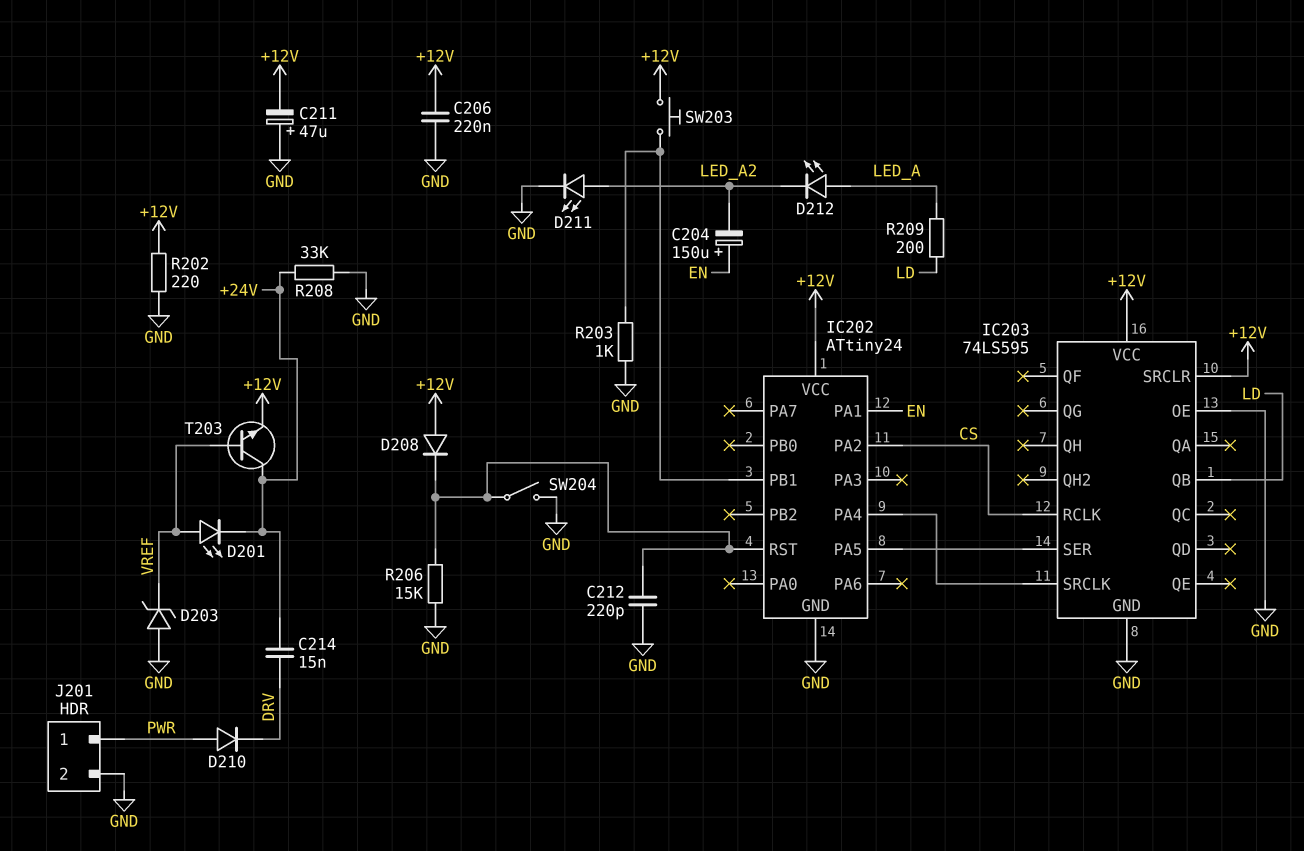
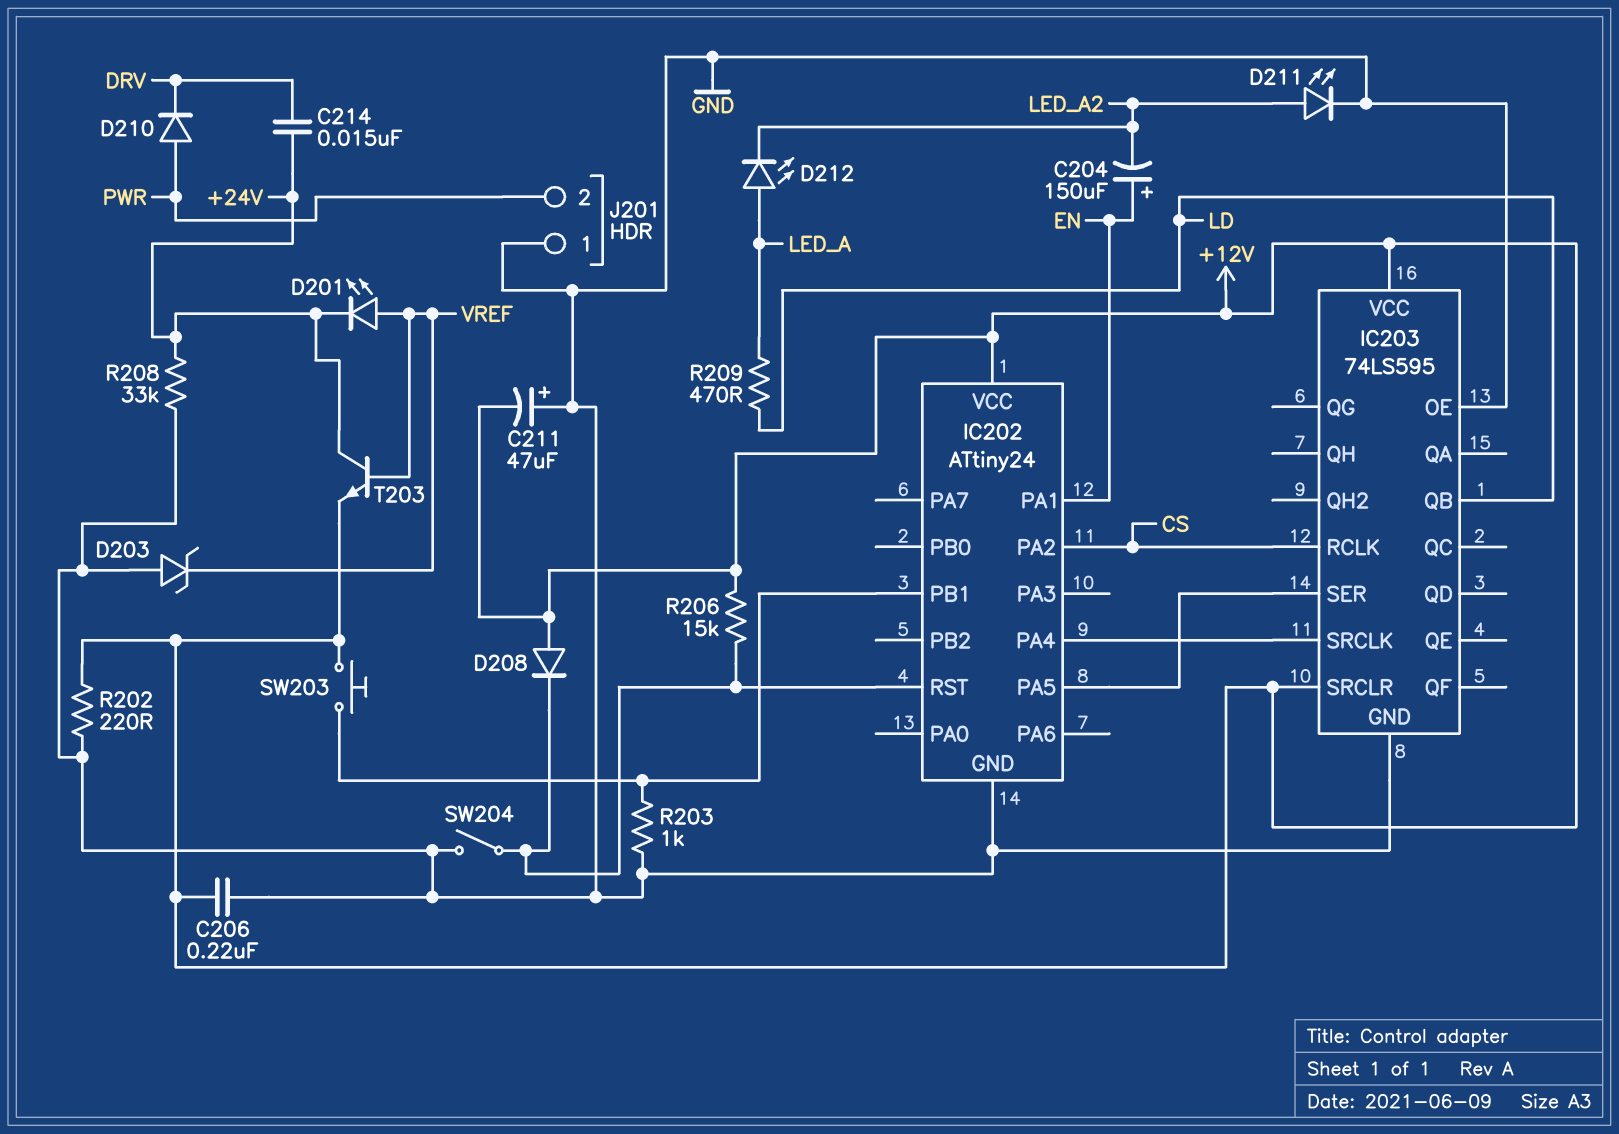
C212: 220pF (GND, IC202/RST) -> none
J201 pin 1: PWR -> GND
J201 pin 2: GND -> PWR
R206: 15k (GND, IC202/RST) -> 15k (+12V, IC202/RST)
R209: 200 (LD, LED_A) -> 470 (LD, LED_A)

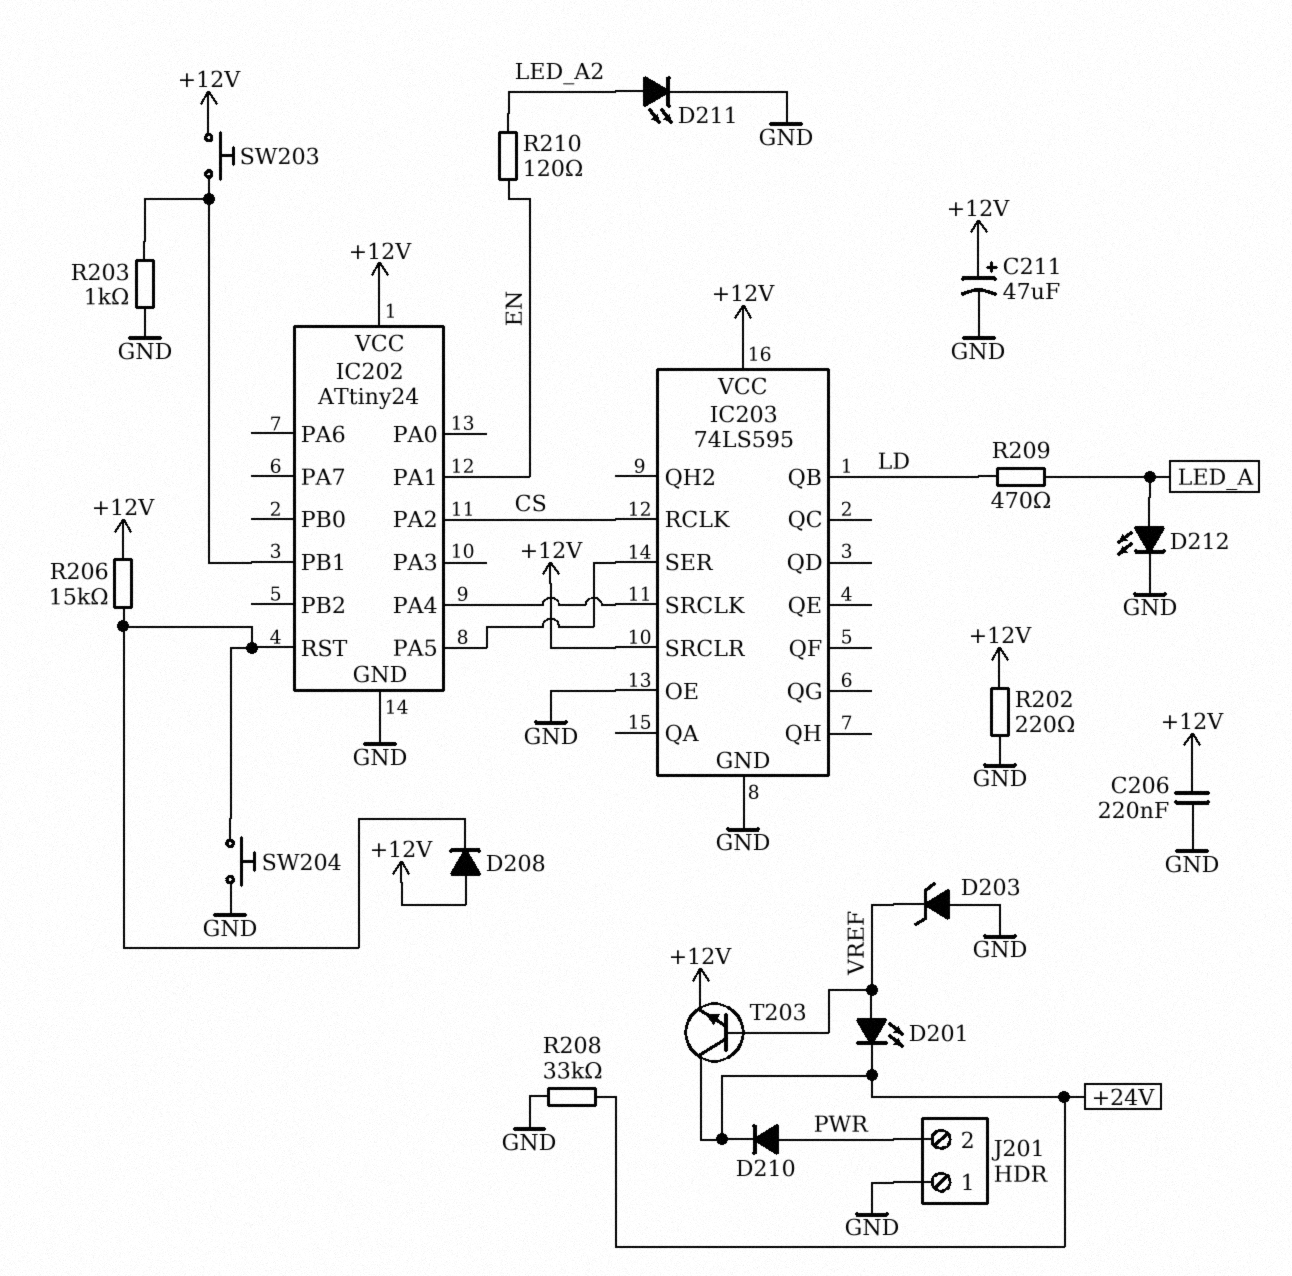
C204: 150uF (plus EN, minus LED_A2) -> none
C211: 47uF (plus GND, minus +12V) -> 47uF (plus +12V, minus GND)
C214: 15nF (+24V, DRV) -> none
D210: diode (A PWR, K DRV) -> diode (A PWR, K +24V)
D212: LED (A LED_A, K LED_A2) -> LED (A LED_A, K GND)
R210: none -> 120 (EN, LED_A2)
SW204: switch (GND, IC202/RST) -> button (GND, IC202/RST)

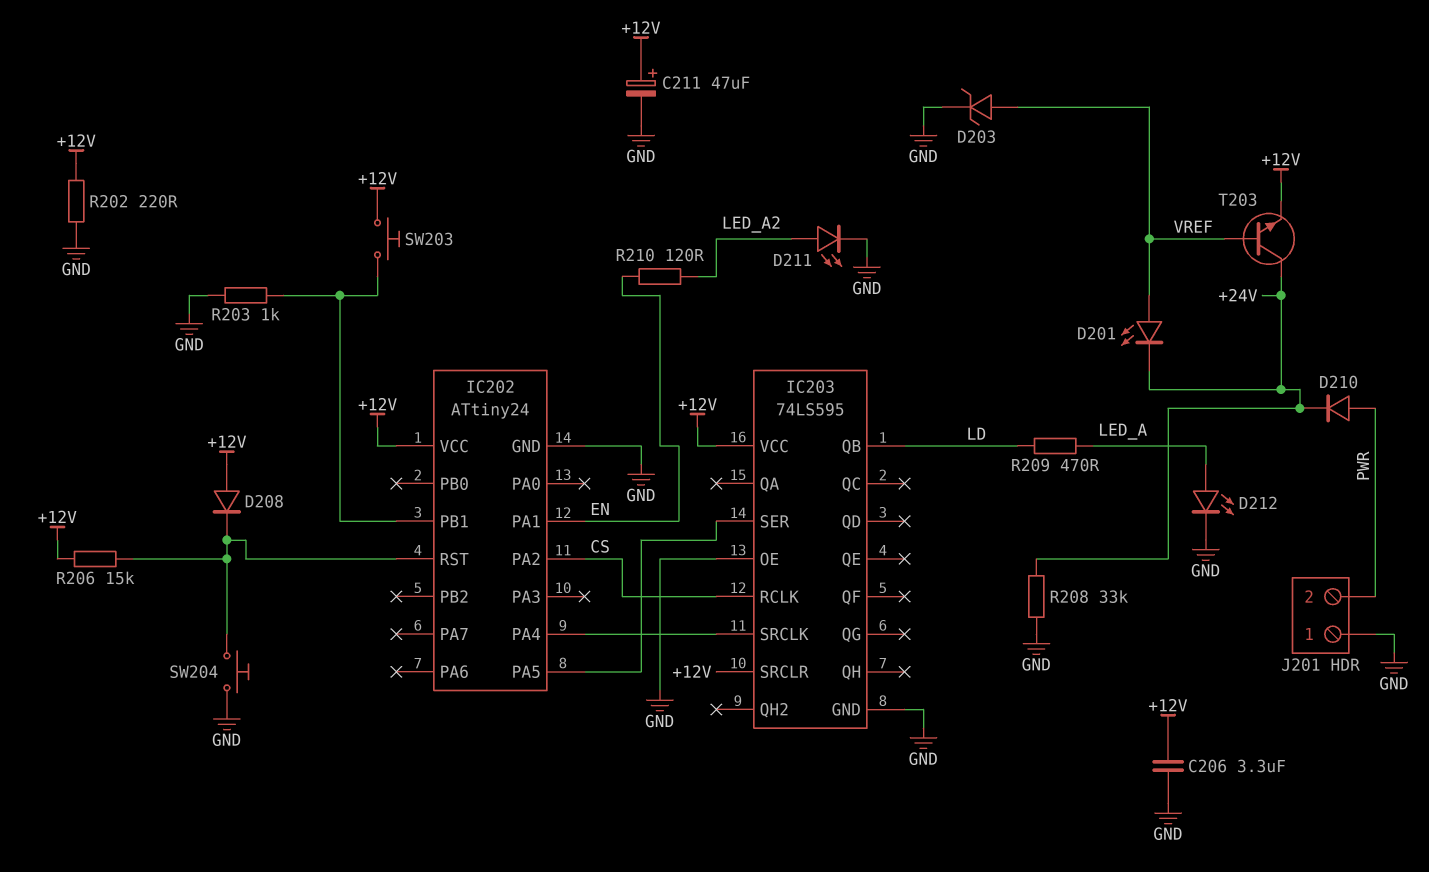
C206: 220nF (+12V, GND) -> 3.3uF (+12V, GND)
D203: zener (A GND, K VREF) -> zener (A VREF, K GND)

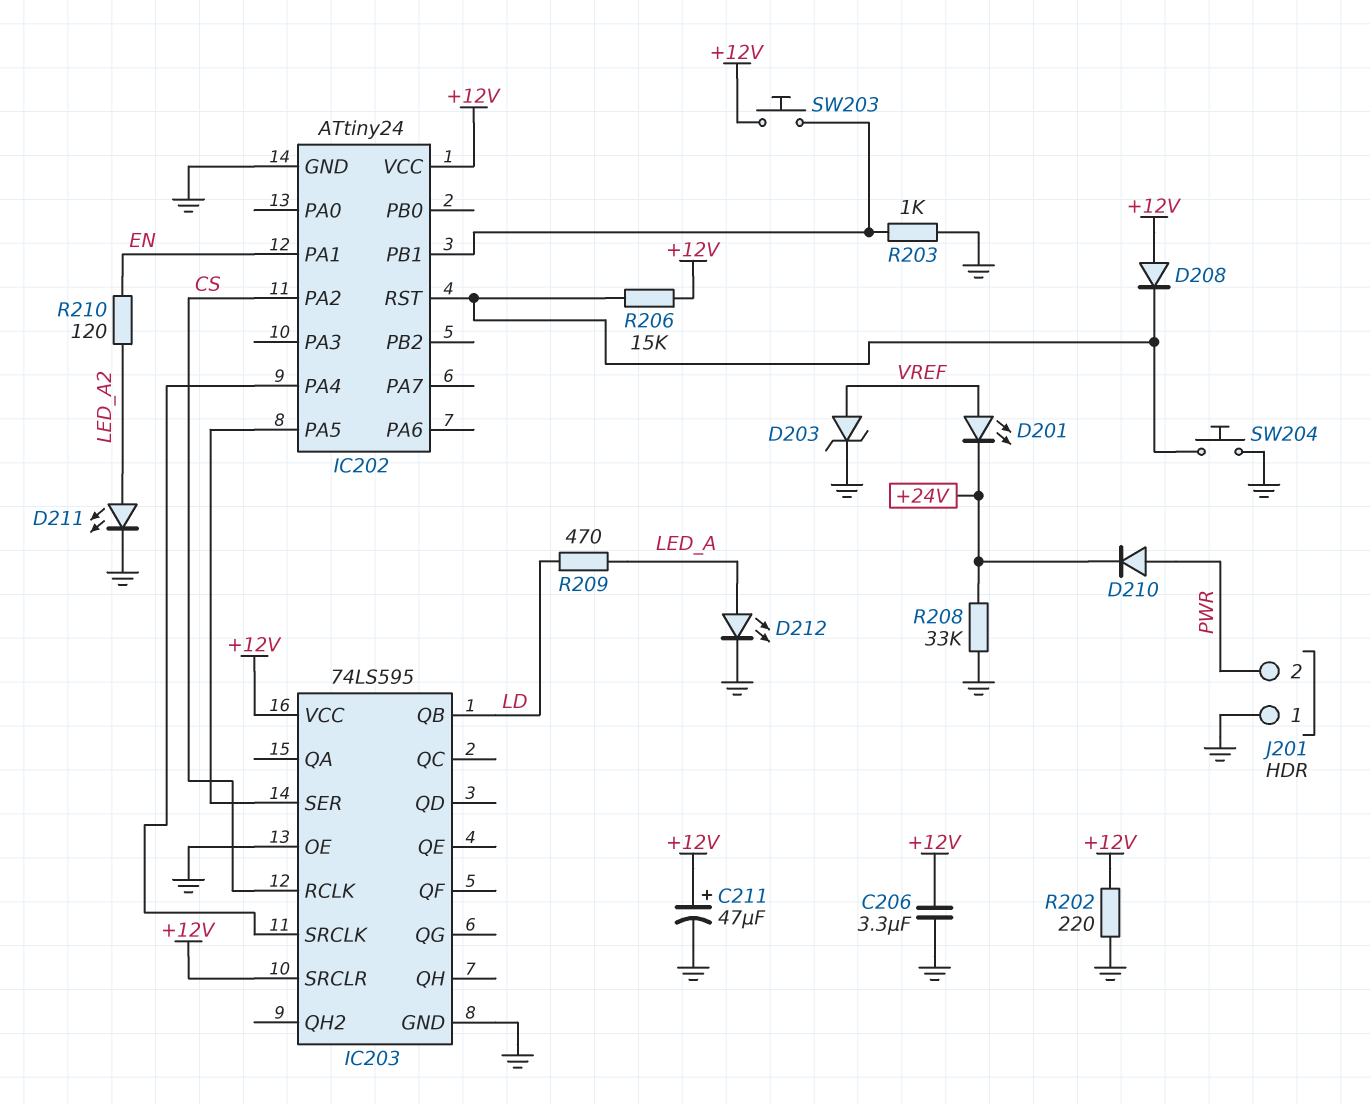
T203: NPN (B VREF, C +24V, E +12V) -> none

